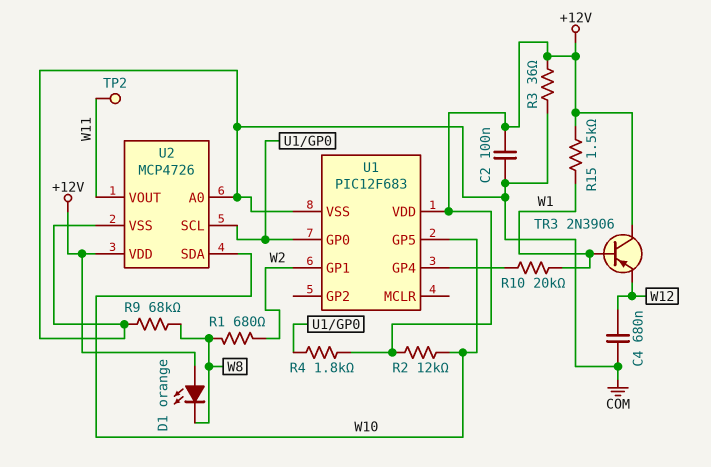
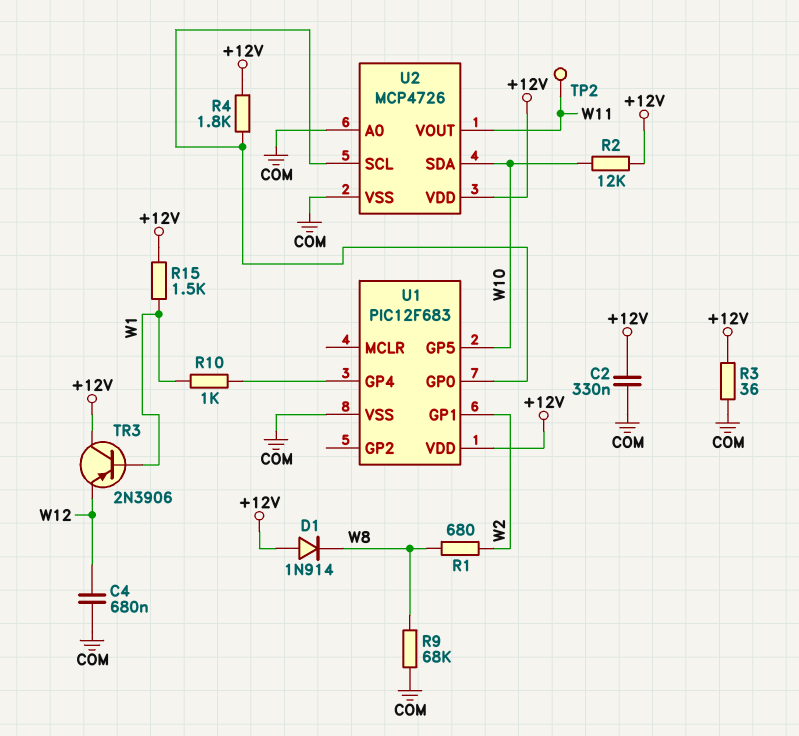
C2: 100nF (+12V, COM) -> 330nF (+12V, COM)
D1: LED orange (A +12V, K W8) -> diode 1N914 (A +12V, K W8)
R10: 20k (U1/GP4, W1) -> 1k (U1/GP4, W1)

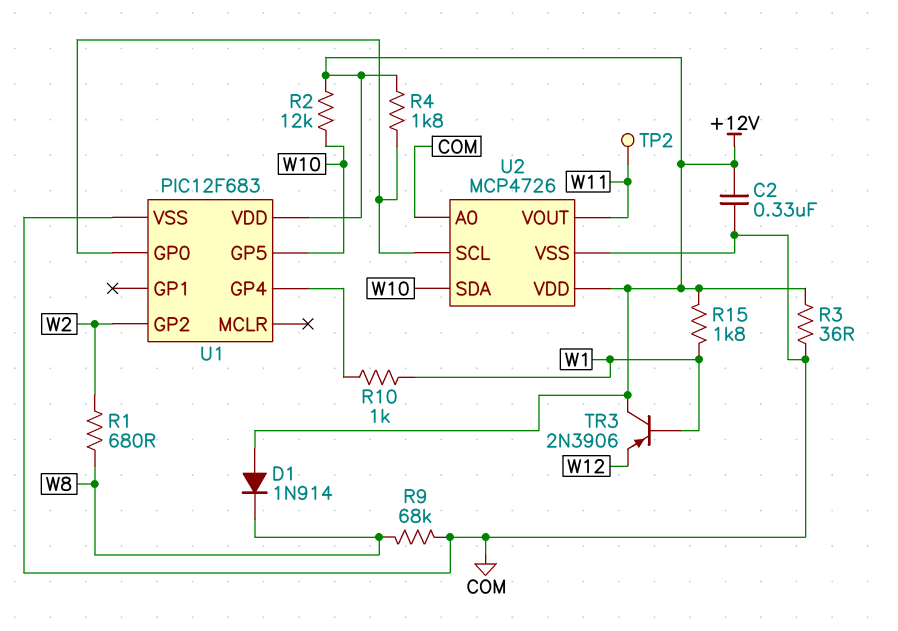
C4: 680nF (COM, W12) -> none
R15: 1.5k (+12V, W1) -> 1.8k (+12V, W1)
U1 pin GP1: W2 -> none
U1 pin GP2: none -> W2

